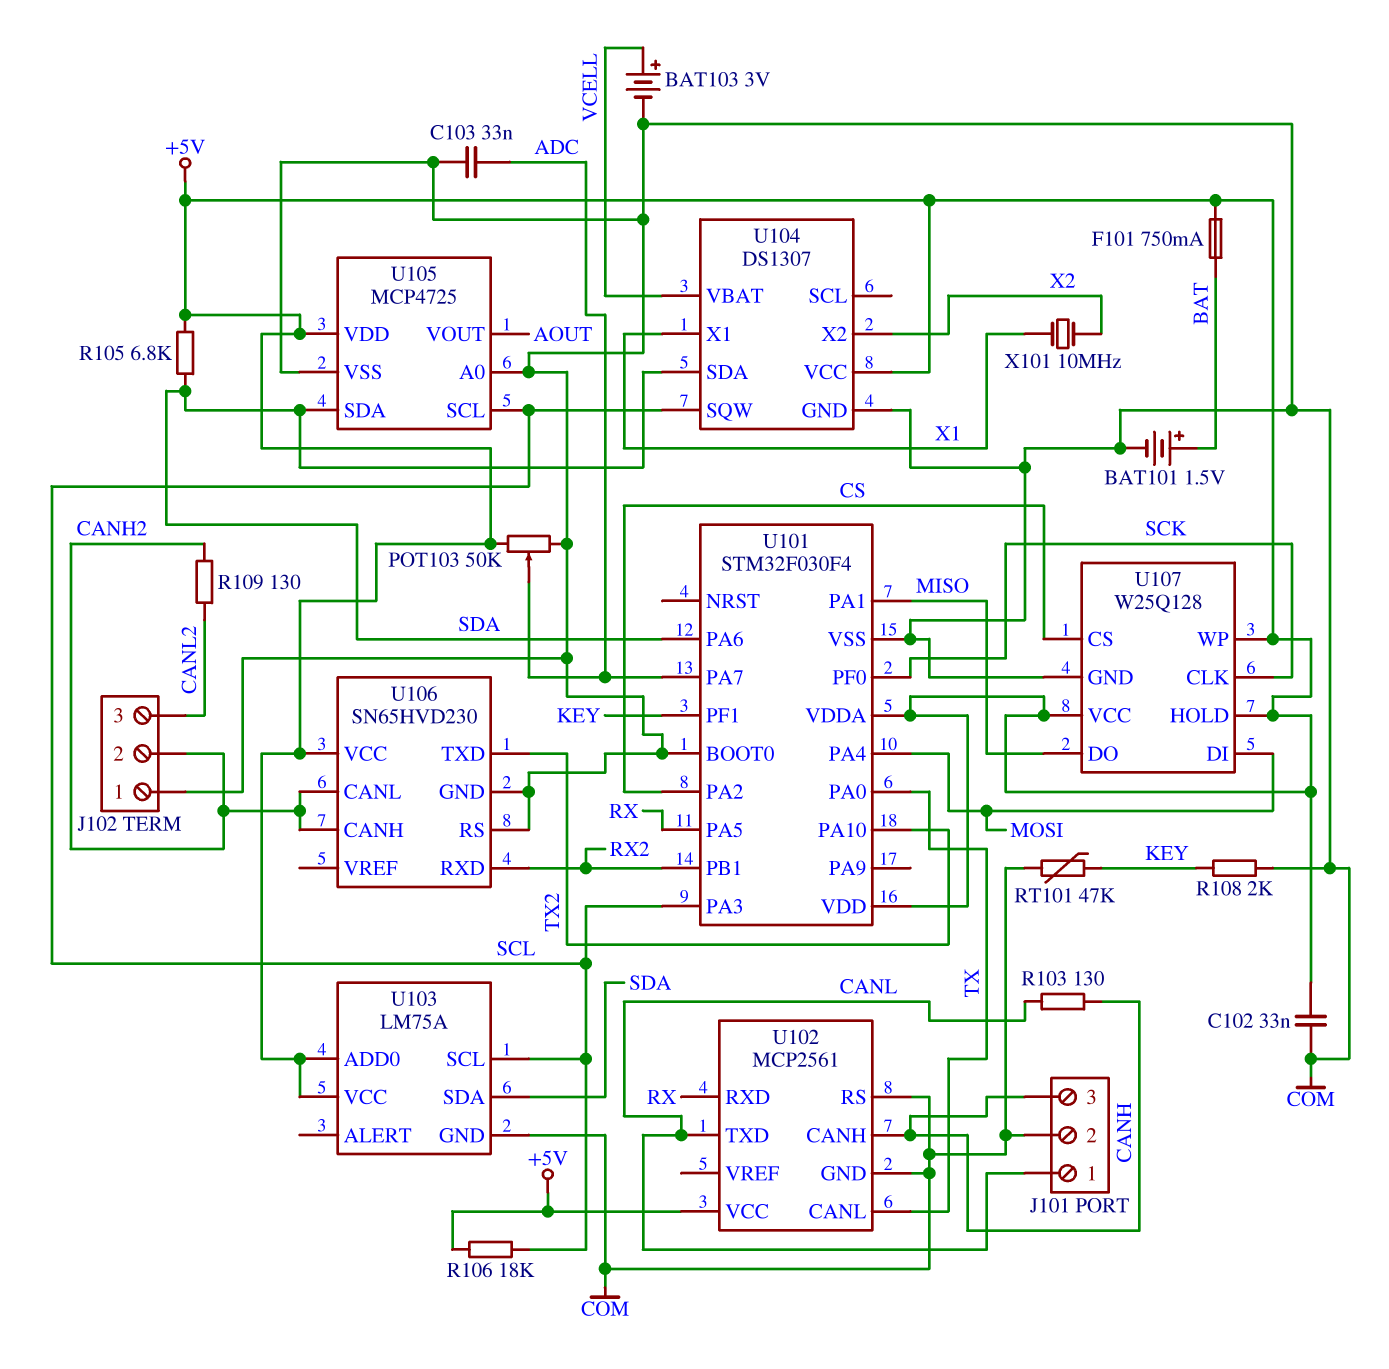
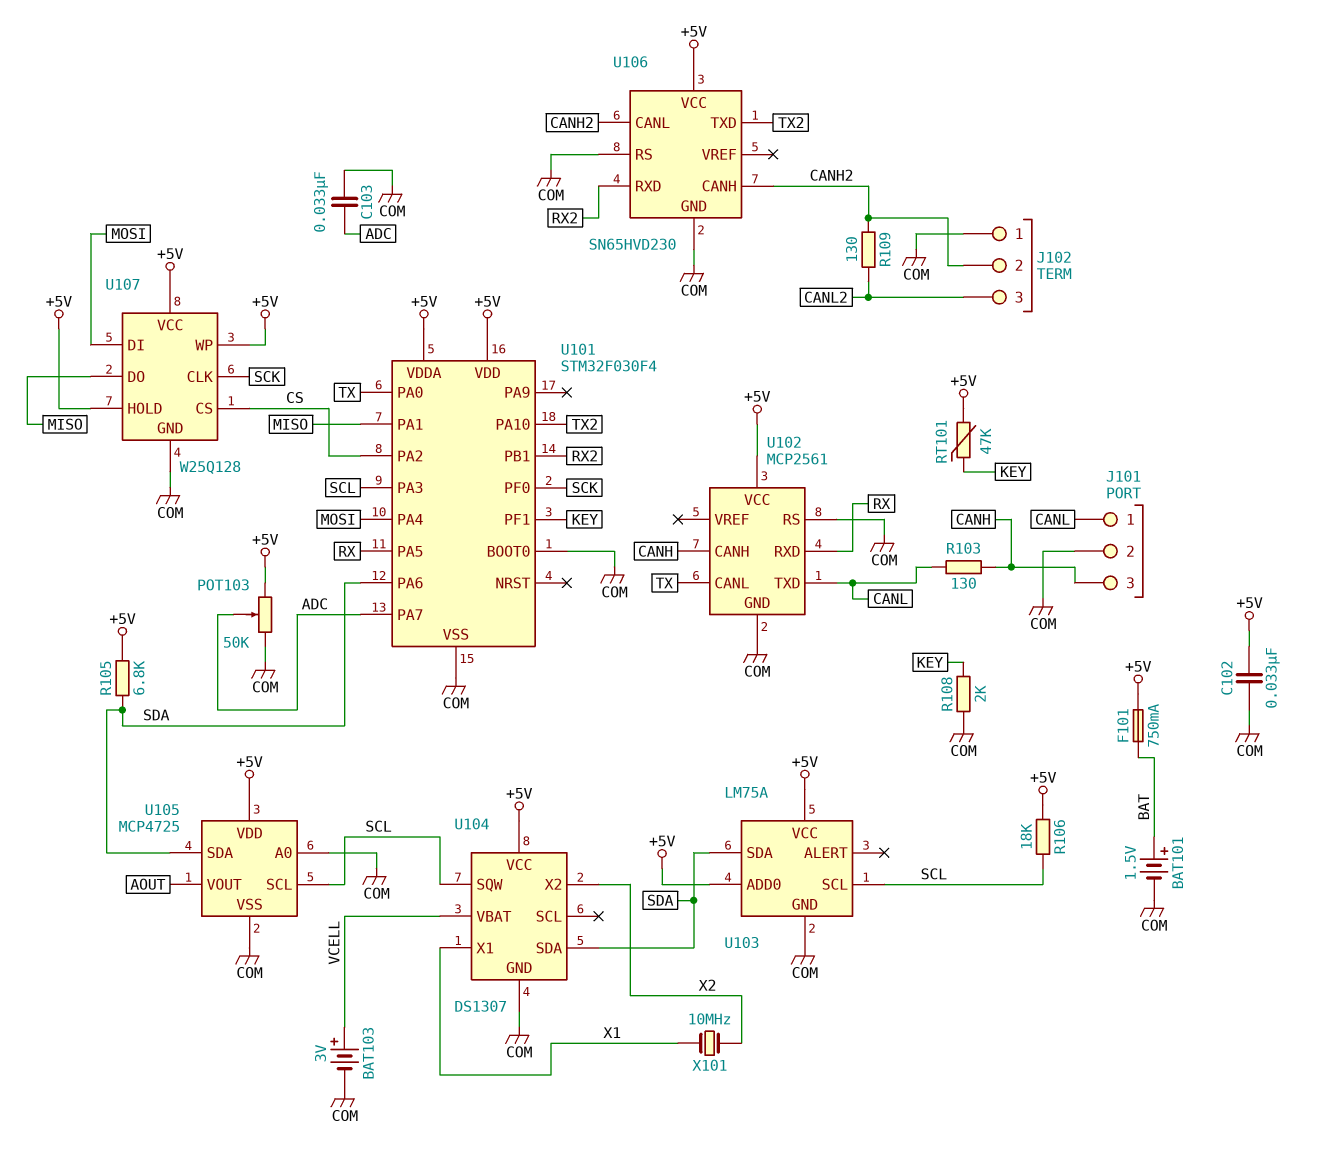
RT101: 47k (COM, KEY) -> 47k (+5V, KEY)

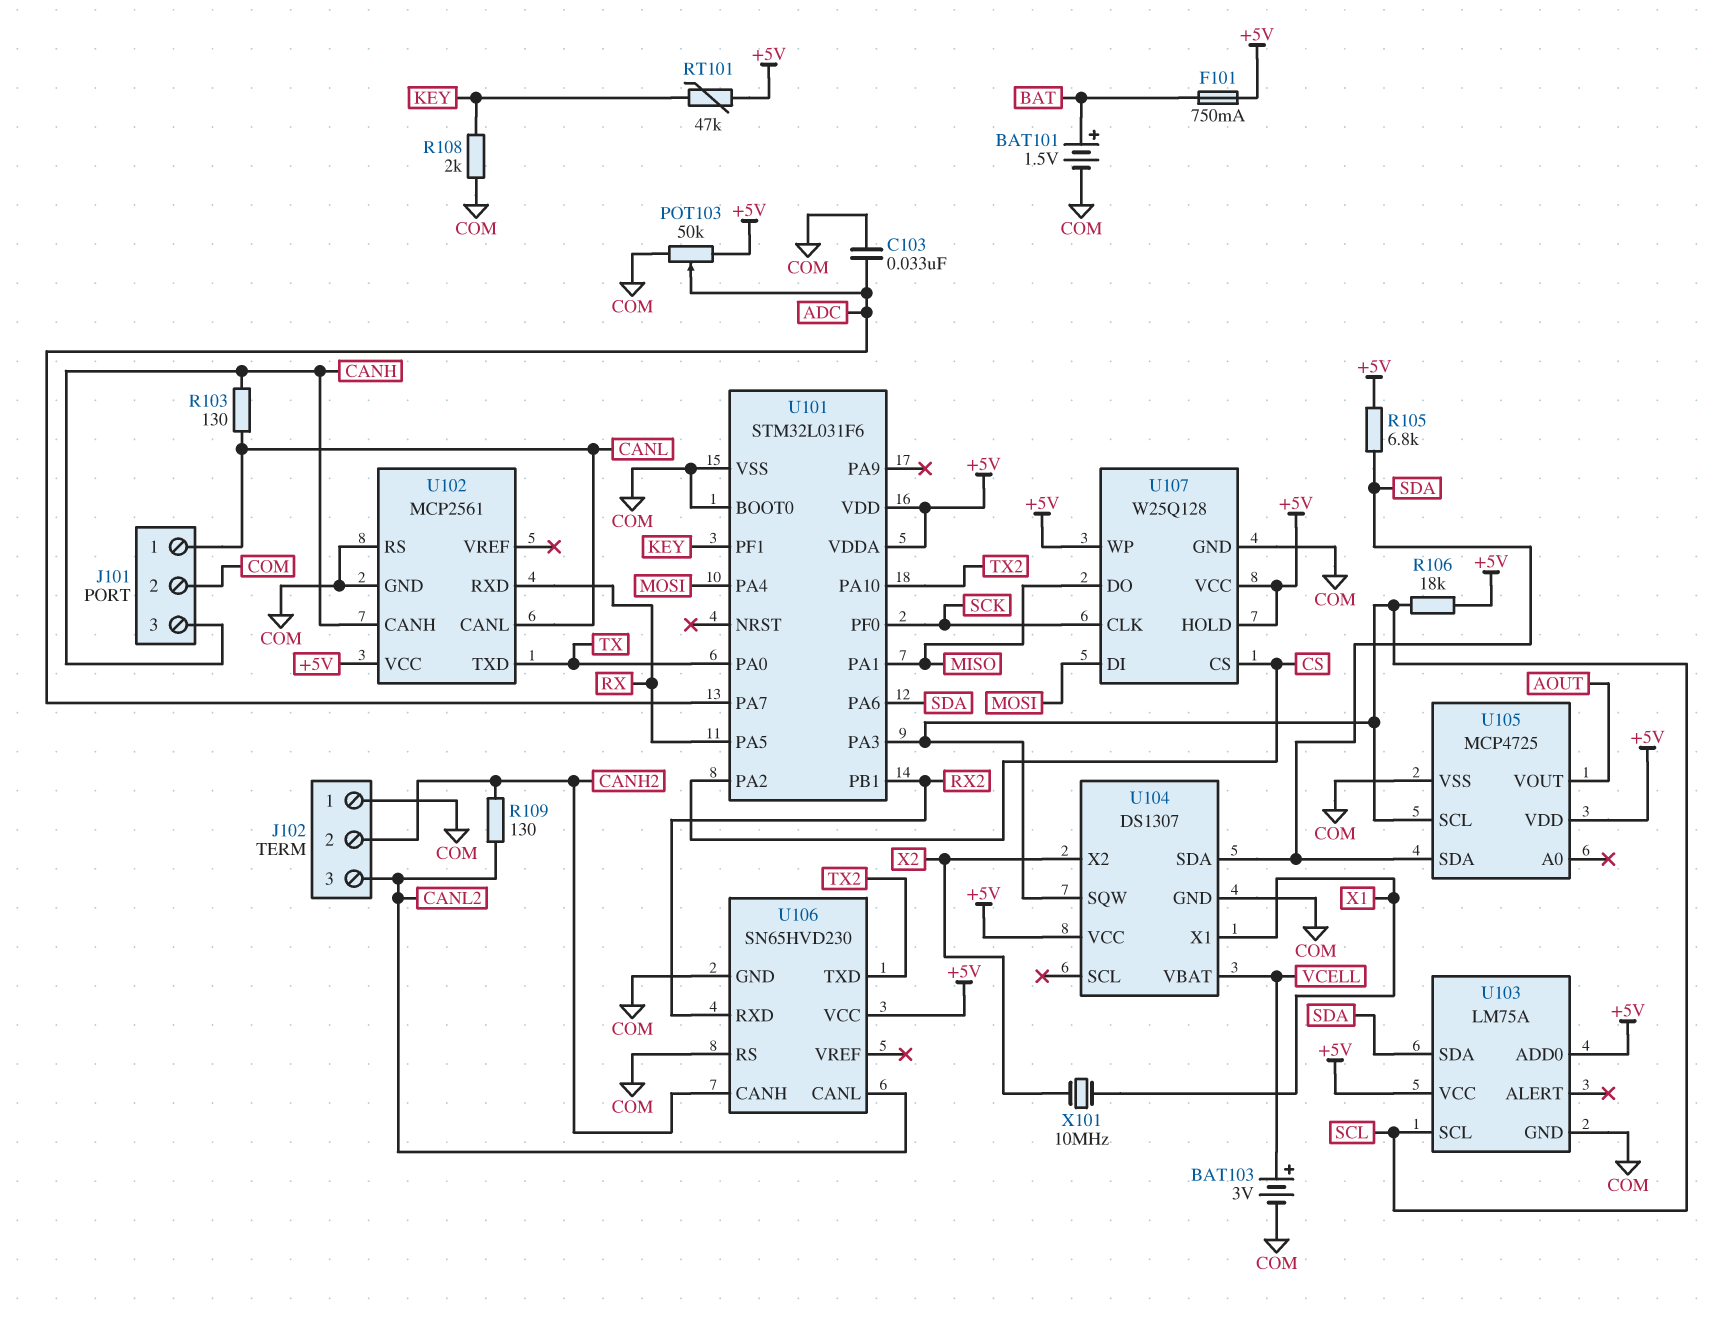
C102: 33nF (+5V, COM) -> none
U101: STM32F030F4 -> STM32L031F6
U102 pin CANL: TX -> CANL
U102 pin TXD: CANL -> TX
U105 pin A0: COM -> none
U106 pin CANL: CANH2 -> CANL2

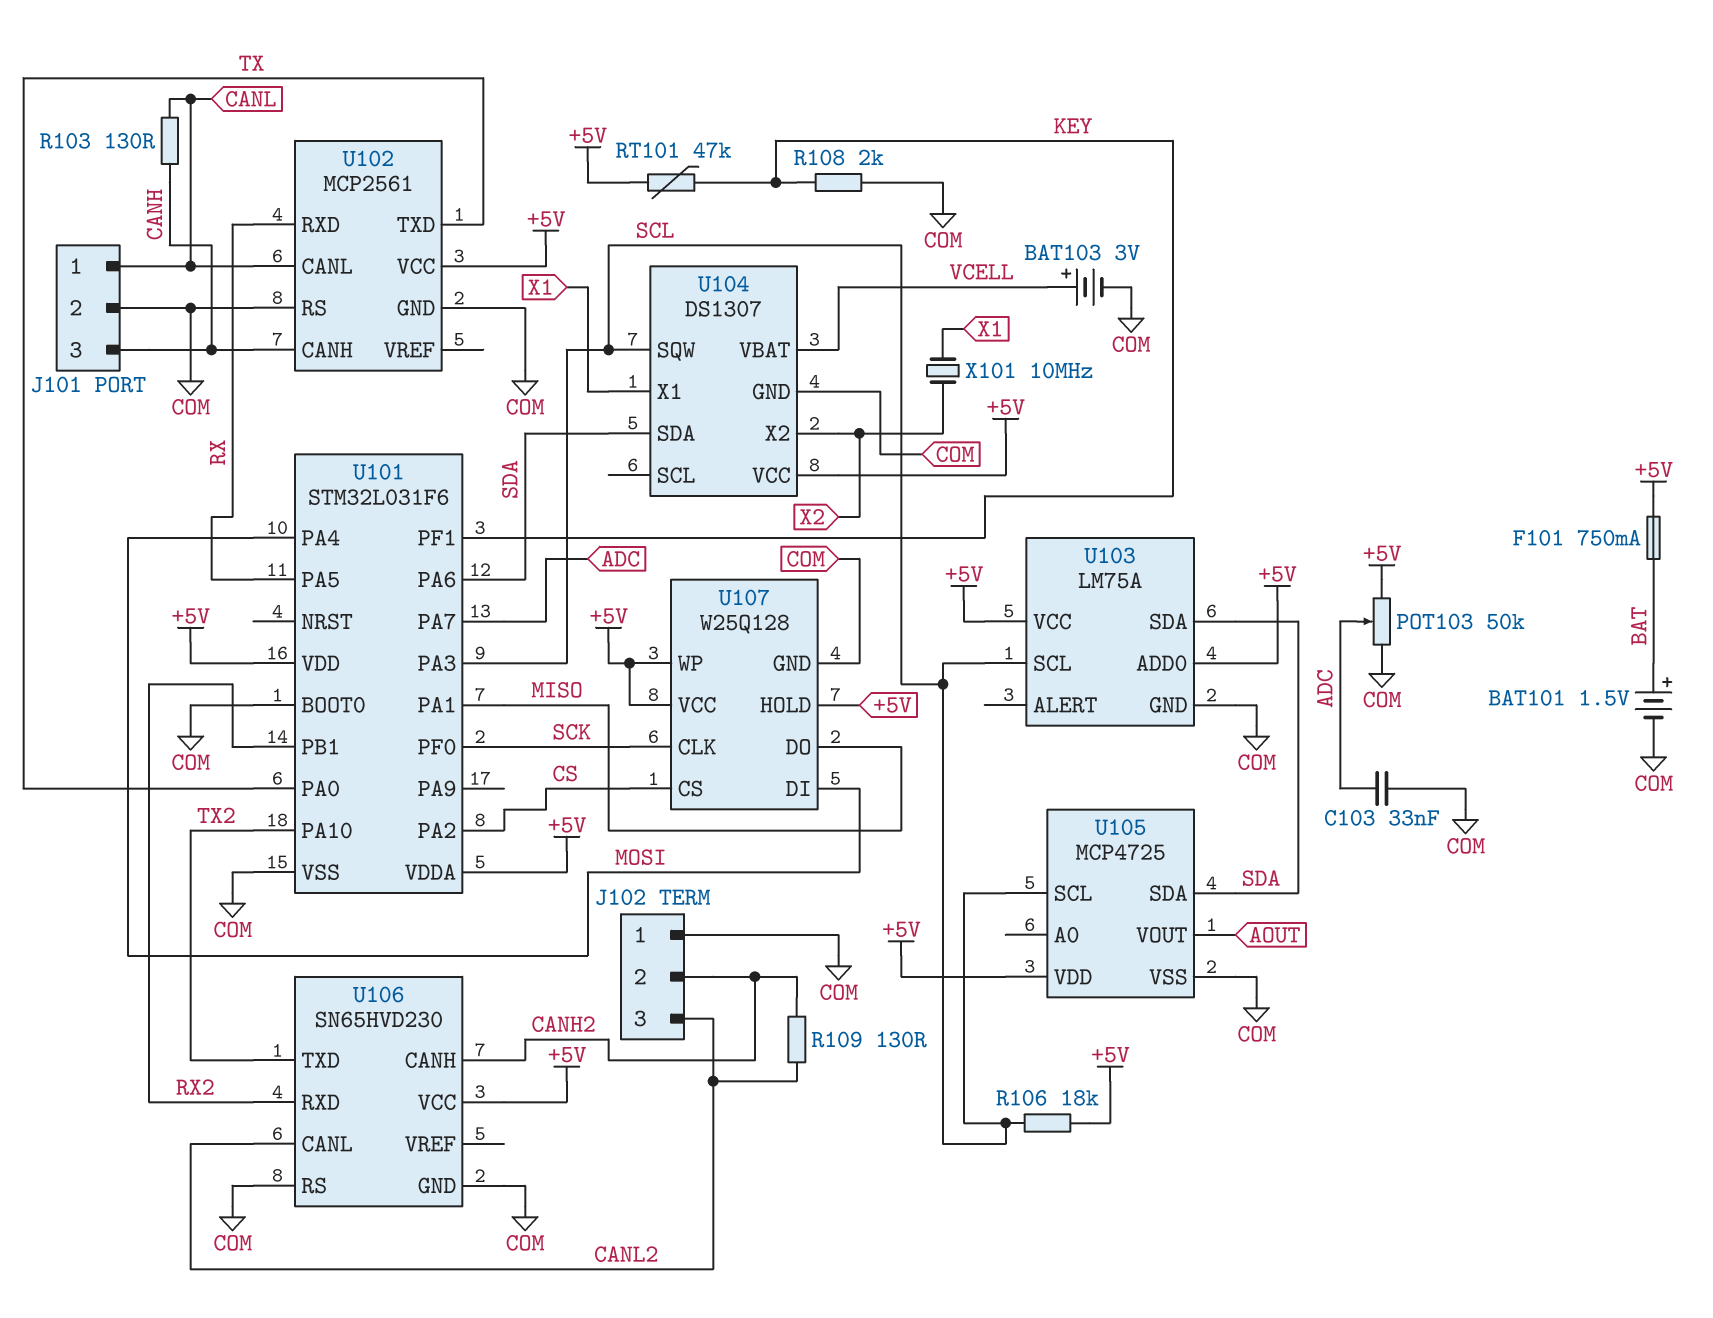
R105: 6.8k (+5V, SDA) -> none

